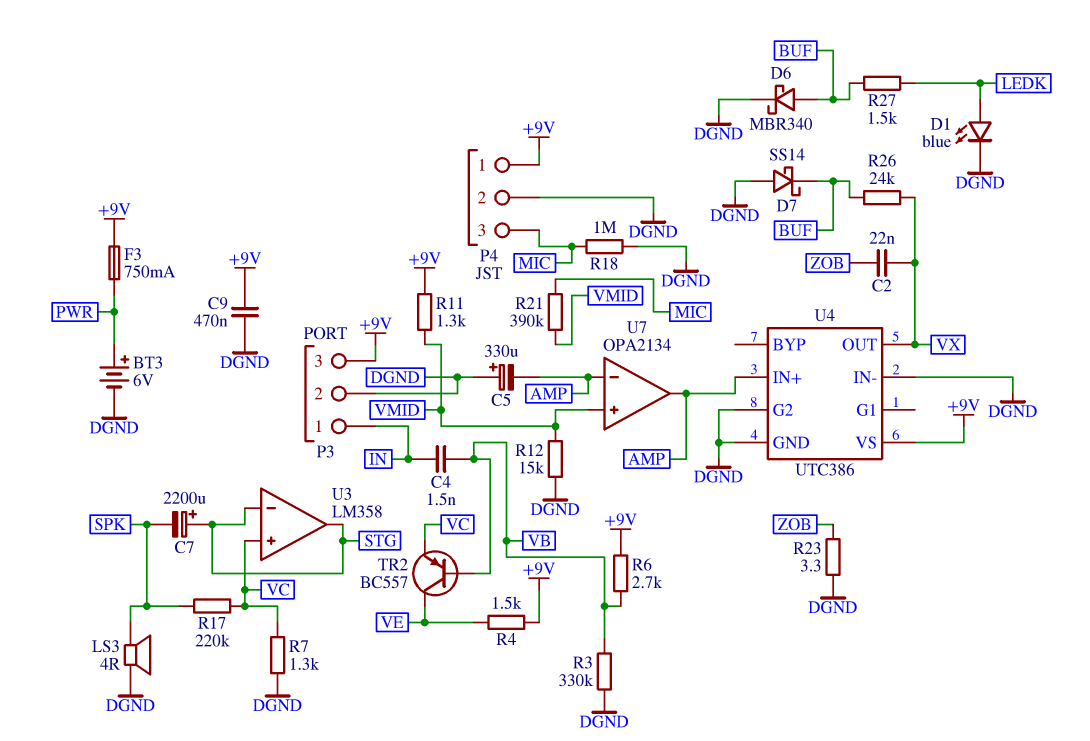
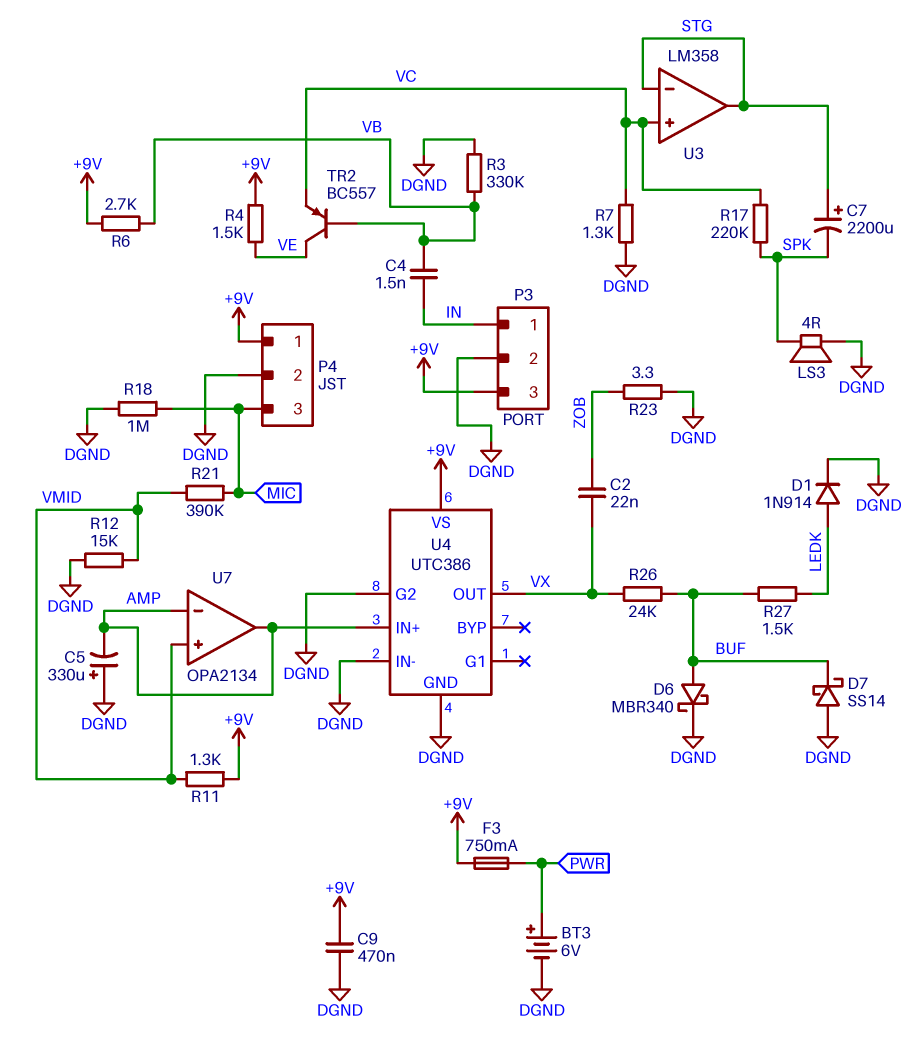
D1: LED blue (A LEDK, K DGND) -> diode 1N914 (A LEDK, K DGND)

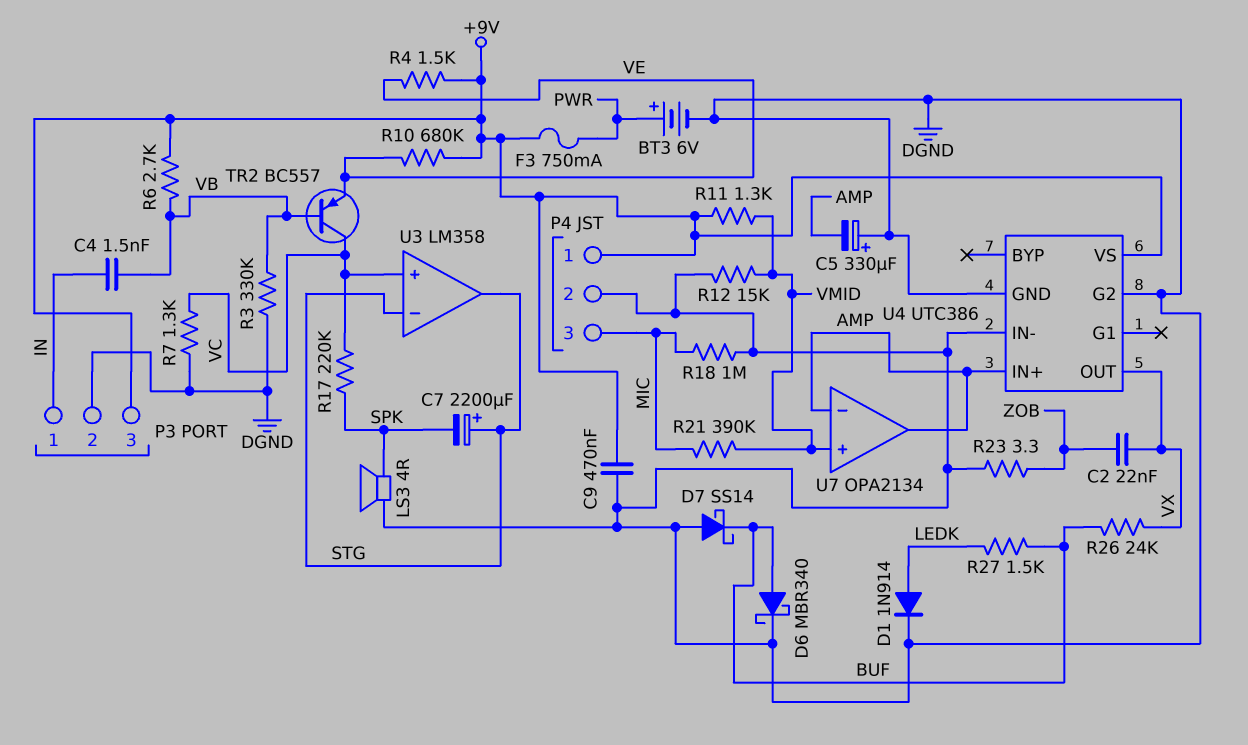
R10: none -> 680k (+9V, VE)
TR2: PNP BC557 (B VB, C VE, E VC) -> PNP BC557 (B VB, C VC, E VE)

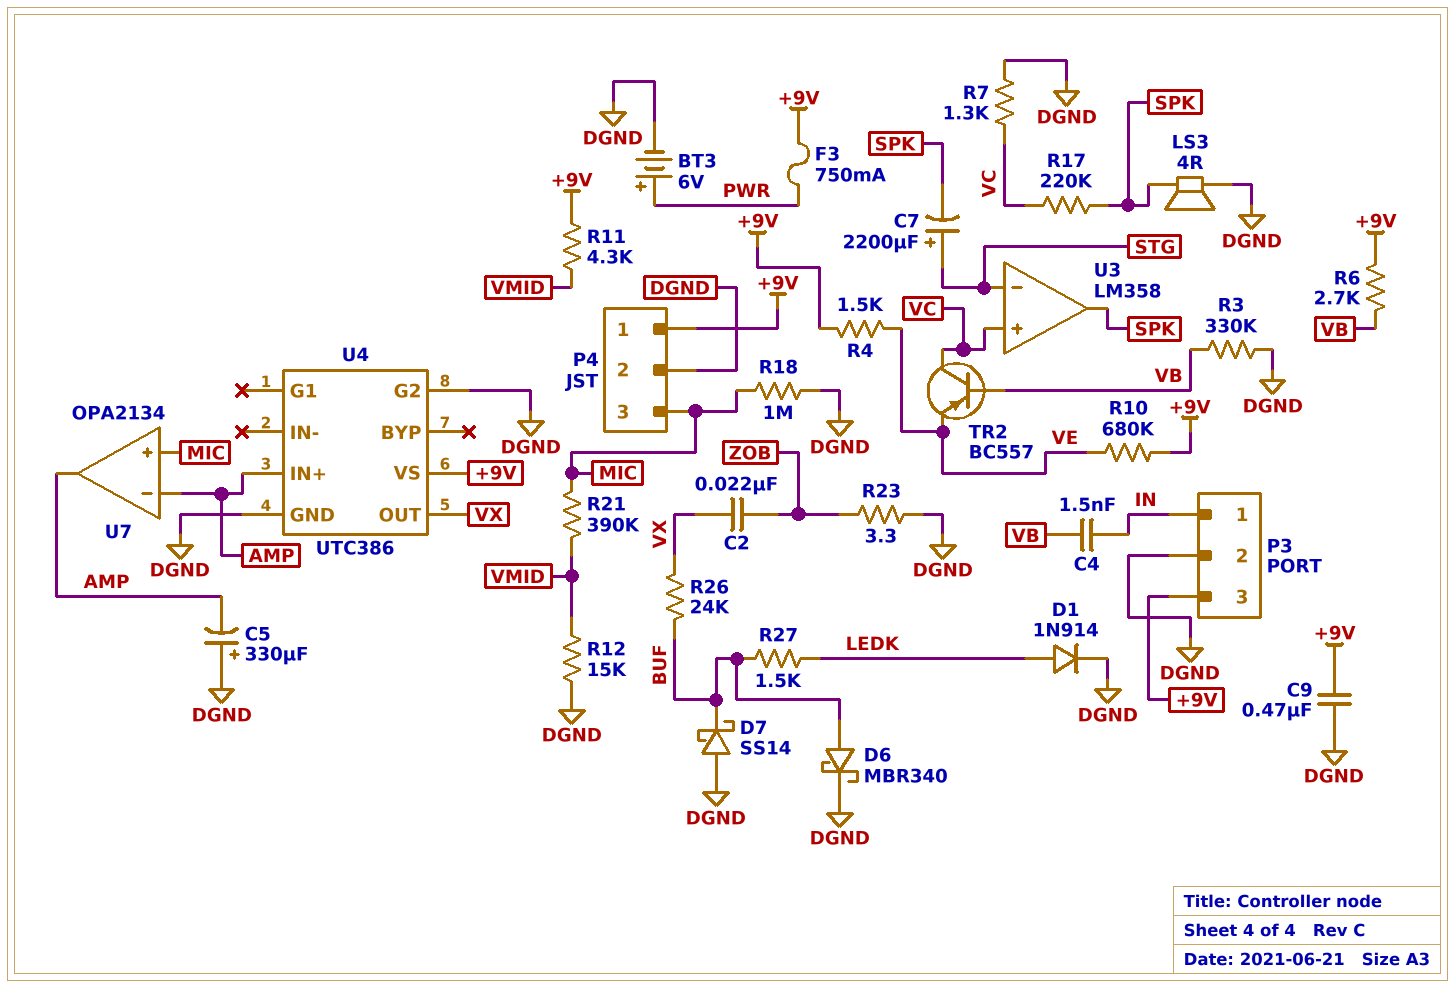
R11: 1.3k (+9V, VMID) -> 4.3k (+9V, VMID)
U3 pin out: STG -> SPK
U4 pin IN-: DGND -> none
U7 pin in+: VMID -> MIC

